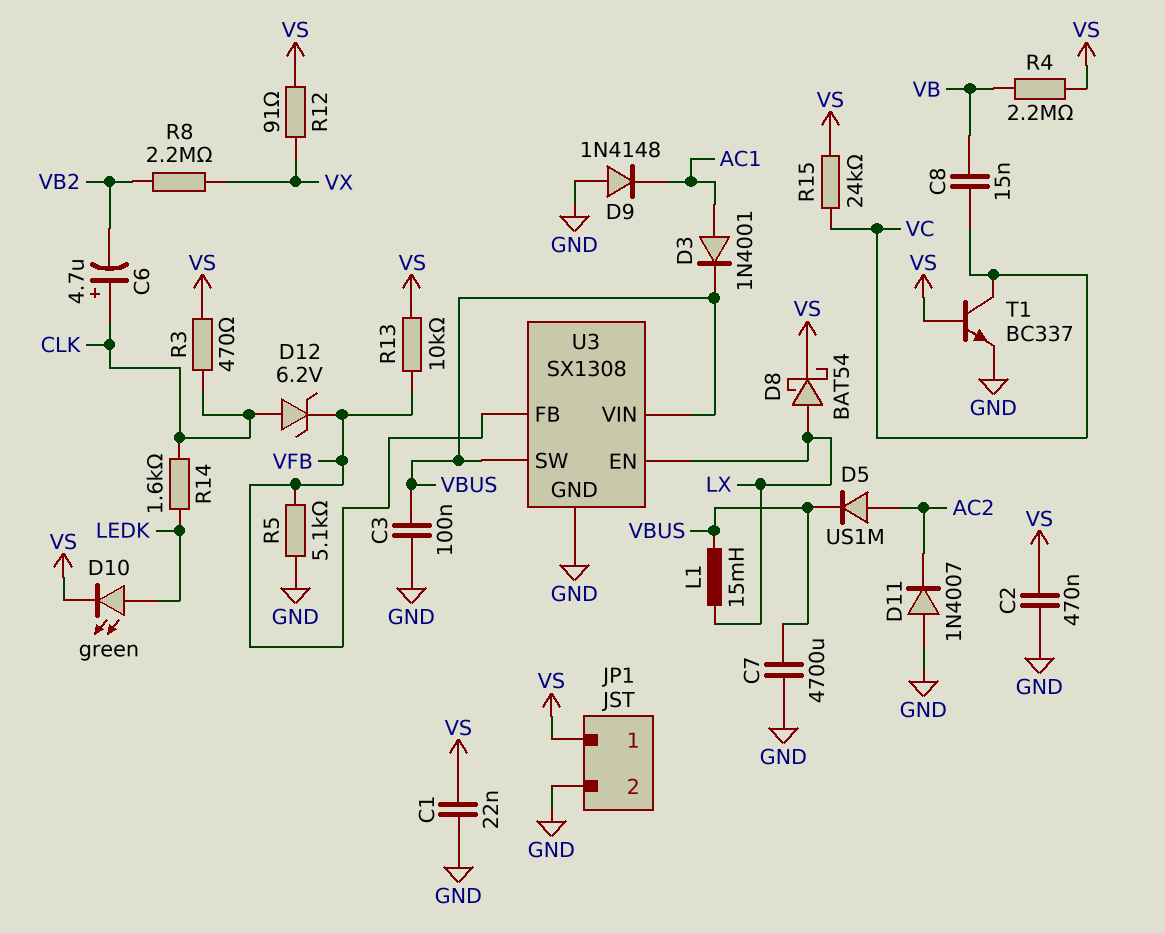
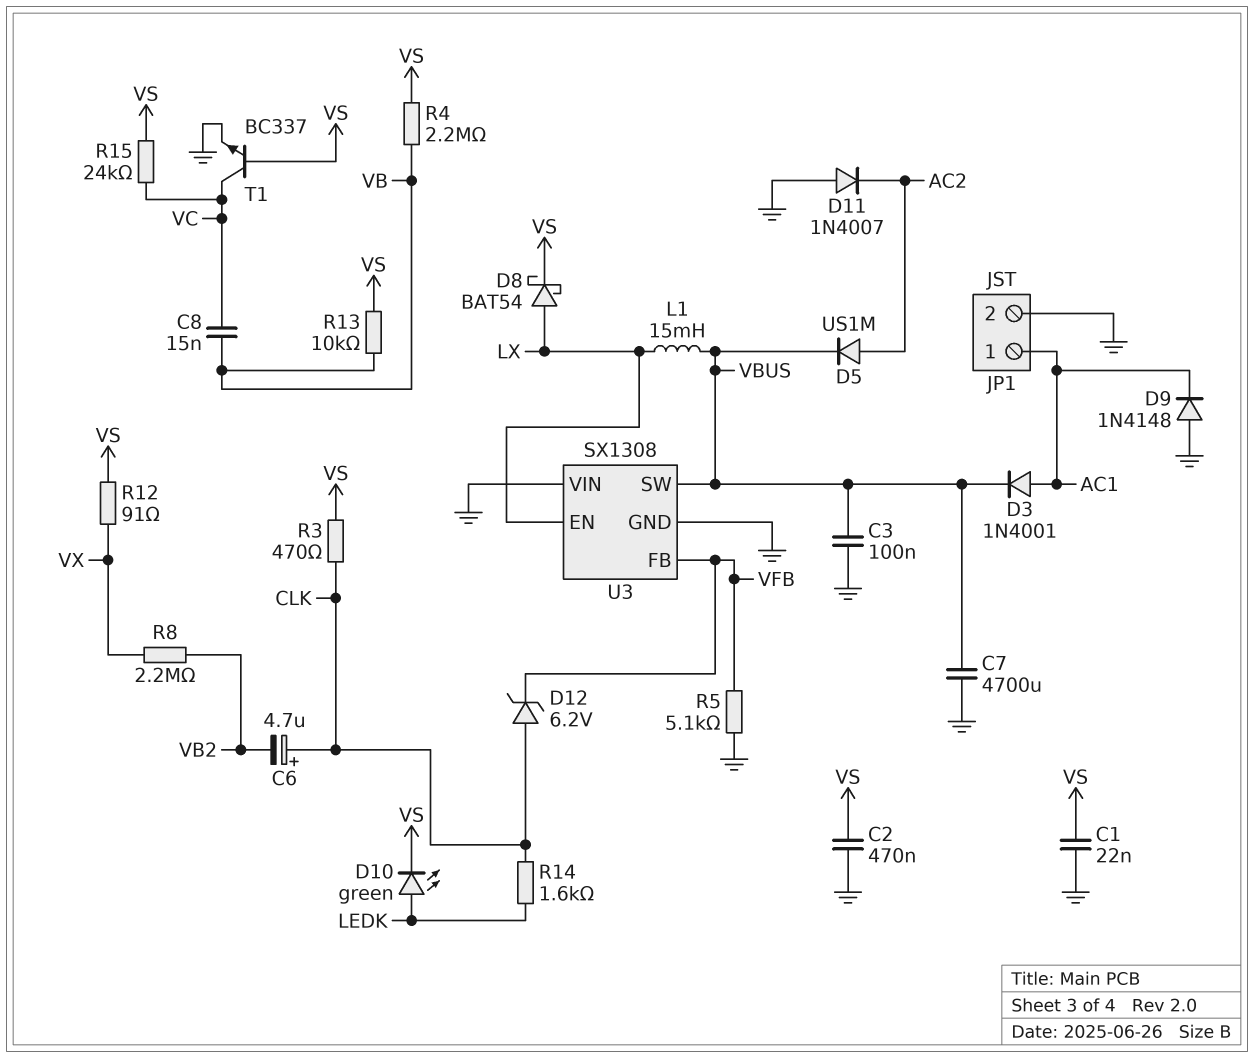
JP1 pin 1: VS -> AC1
R13: 10k (VFB, VS) -> 10k (VB, VS)
U3 pin VIN: VBUS -> GND

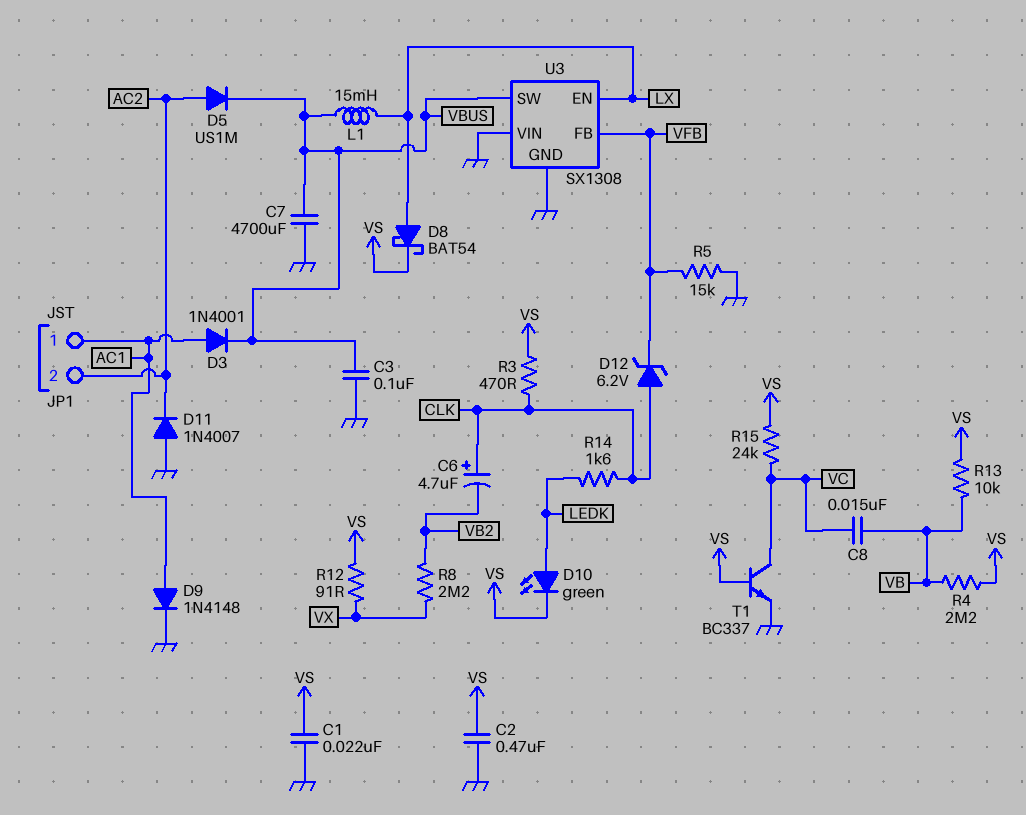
D9: diode 1N4148 (A GND, K AC1) -> diode 1N4148 (A AC1, K GND)
JP1 pin 2: GND -> AC2
R5: 5.1k (GND, VFB) -> 15k (GND, VFB)

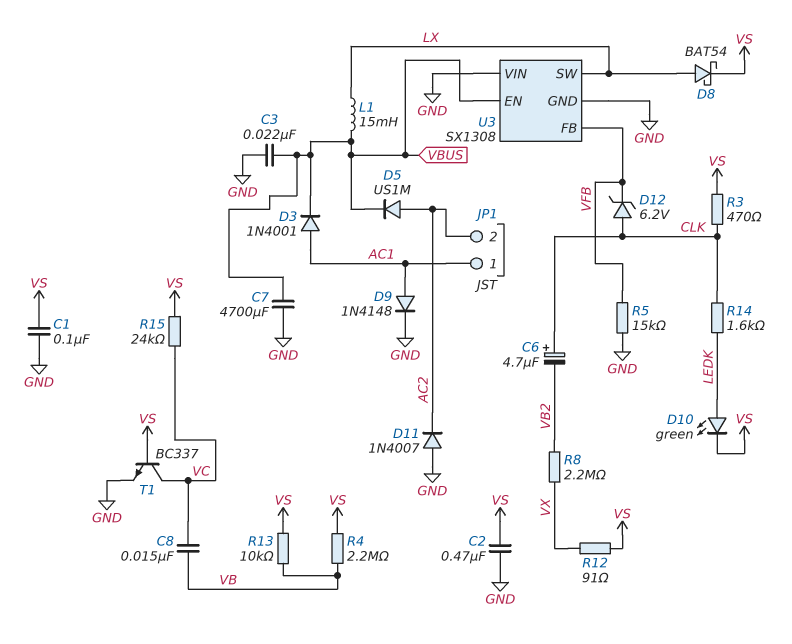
C1: 22nF (GND, VS) -> 100nF (GND, VS)
C3: 100nF (GND, VBUS) -> 22nF (GND, VBUS)
U3 pin EN: LX -> VBUS
U3 pin SW: VBUS -> LX

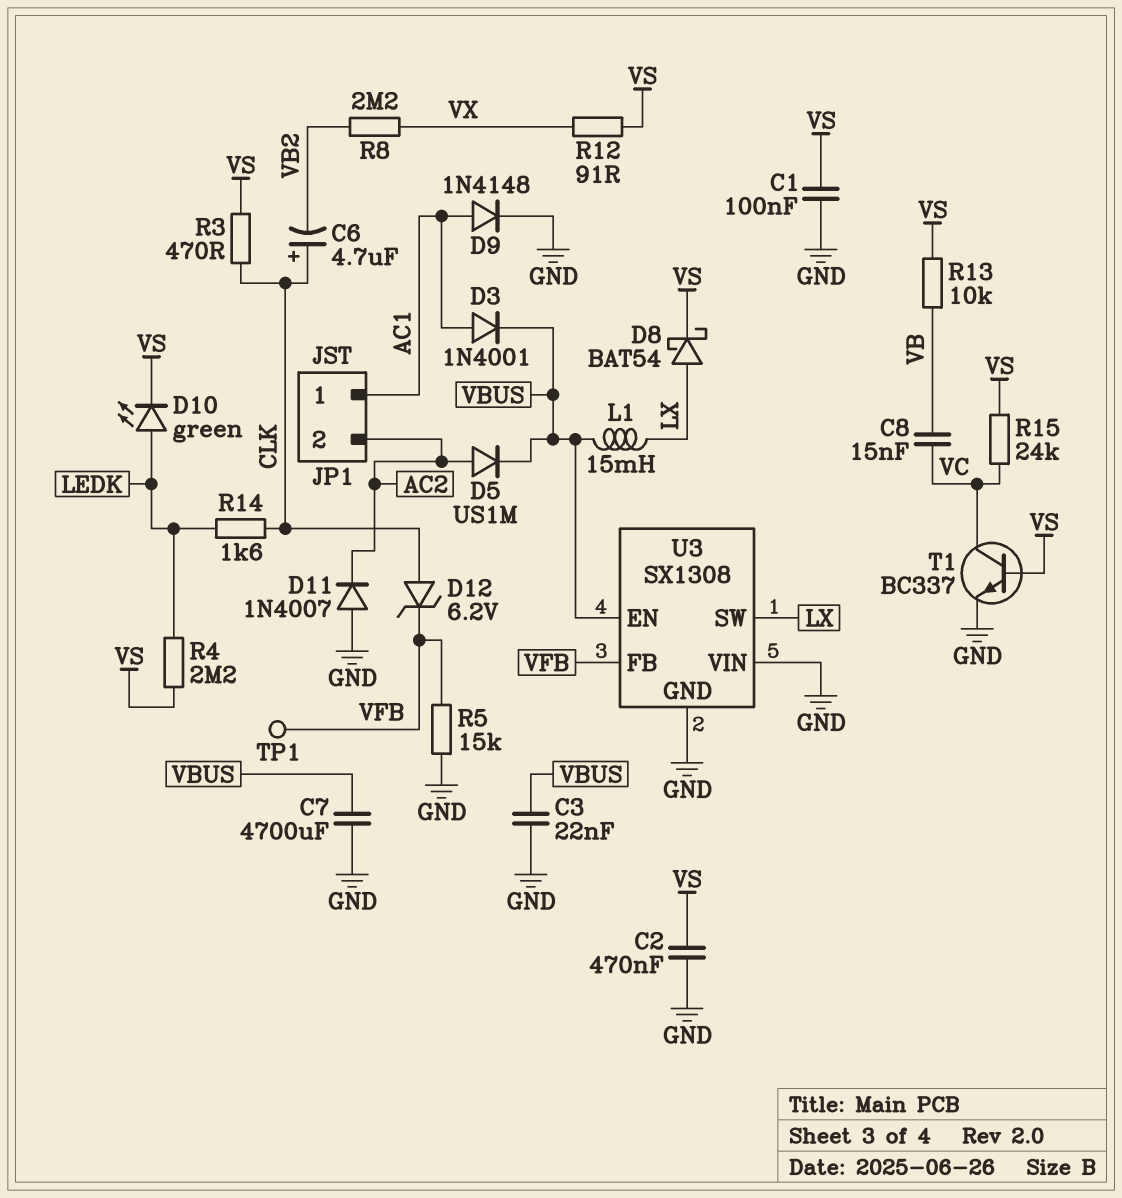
R4: 2.2M (VB, VS) -> 2.2M (LEDK, VS)
TP1: none -> test point (VFB)

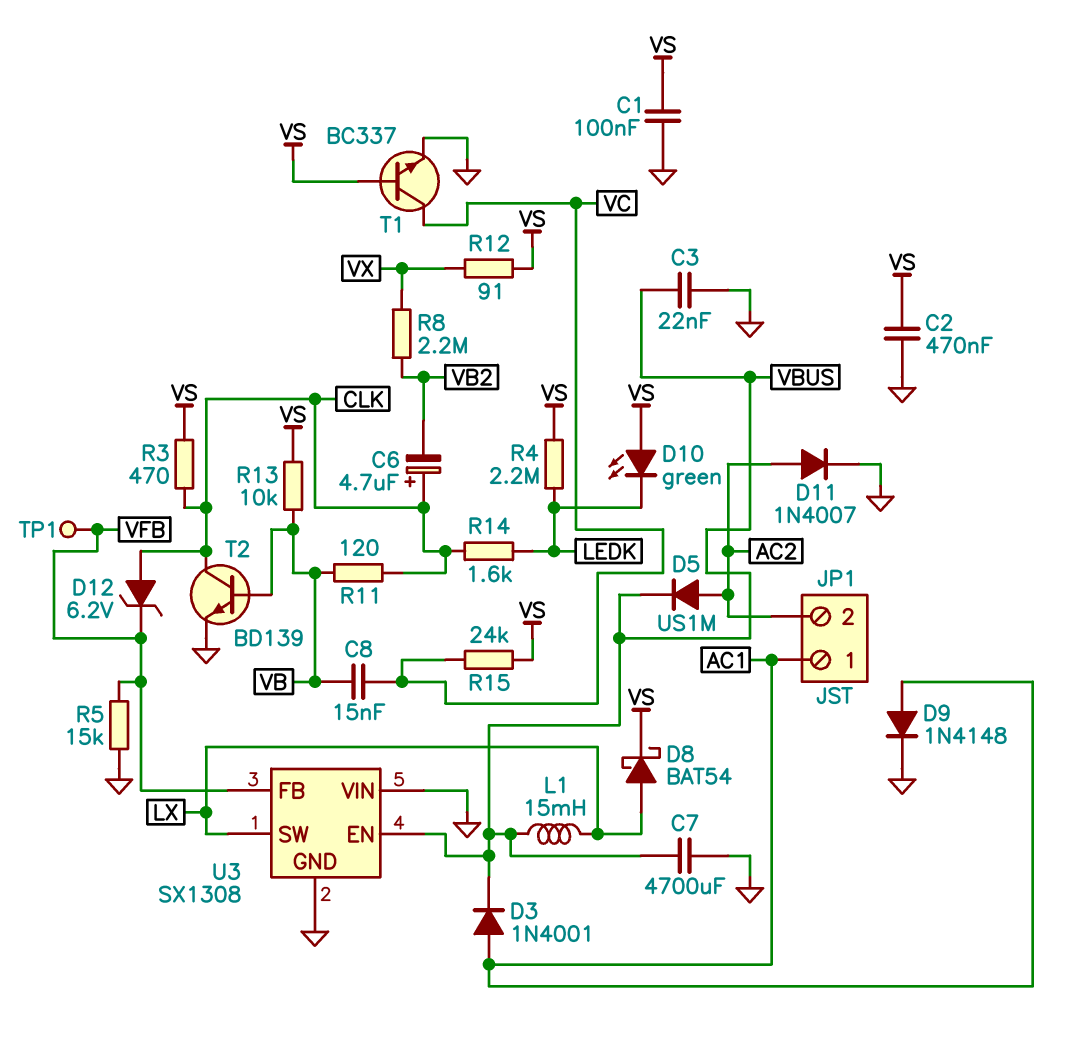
D10: LED green (A LEDK, K VS) -> LED green (A VS, K LEDK)
D11: diode 1N4007 (A GND, K AC2) -> diode 1N4007 (A AC2, K GND)
R11: none -> 120 (CLK, VB)
T2: none -> NPN BD139 (B VB, C CLK, E GND)

